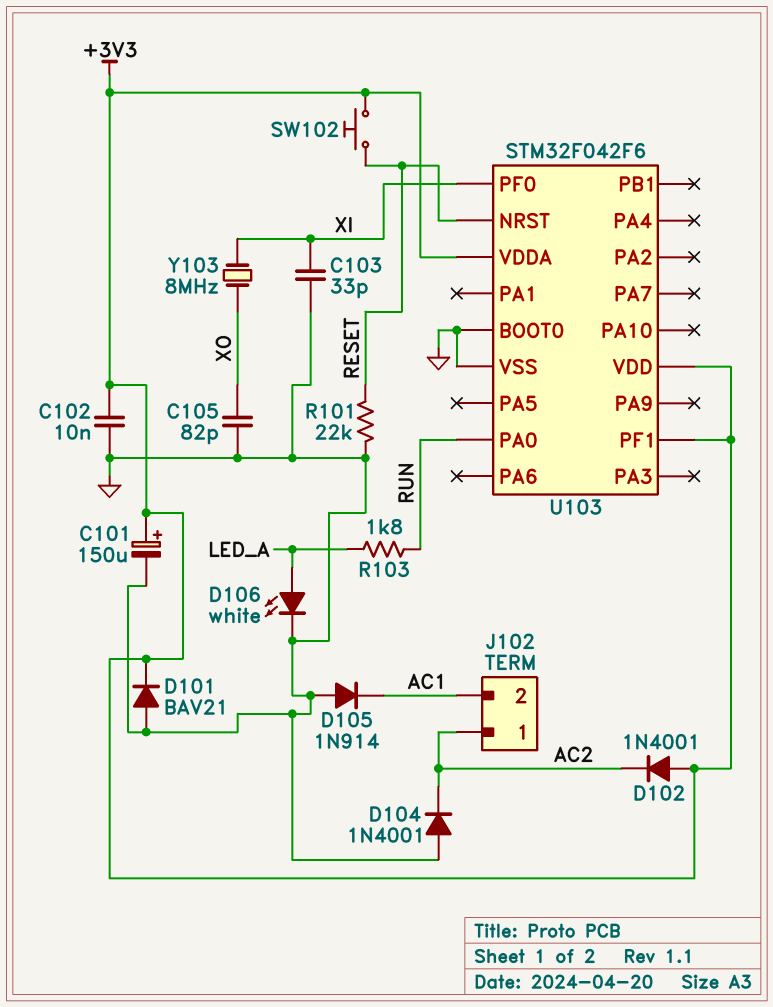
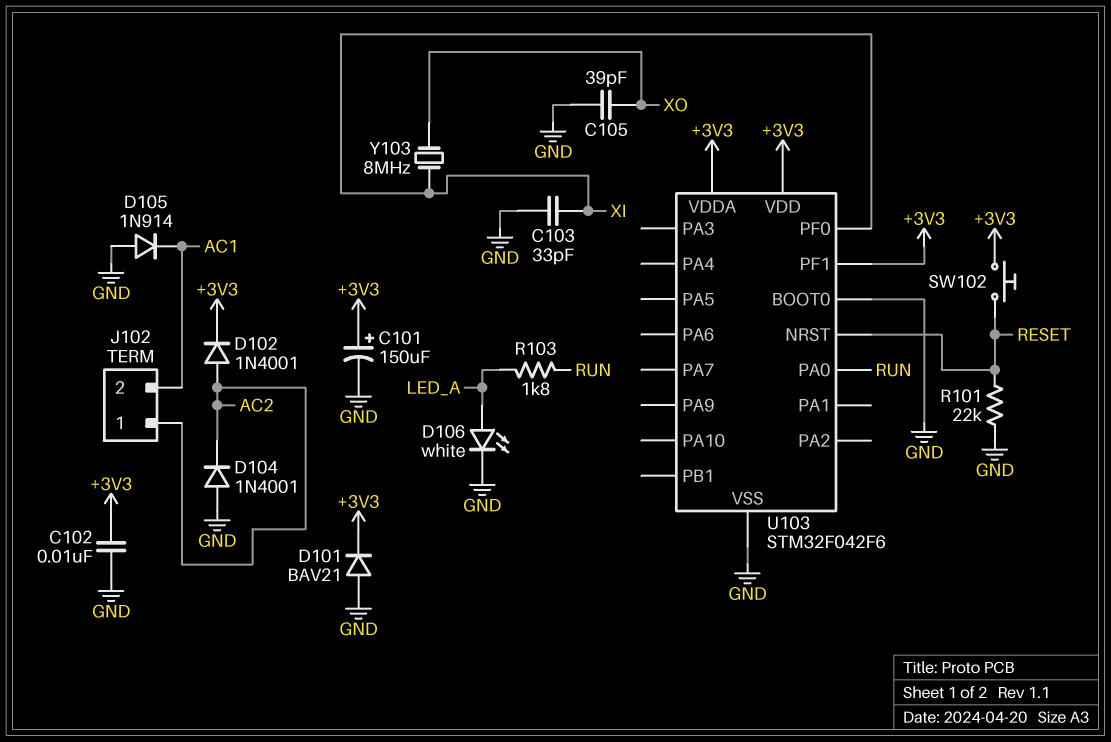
C105: 82pF (GND, XO) -> 39pF (GND, XO)
D102: diode 1N4001 (A +3V3, K AC2) -> diode 1N4001 (A AC2, K +3V3)

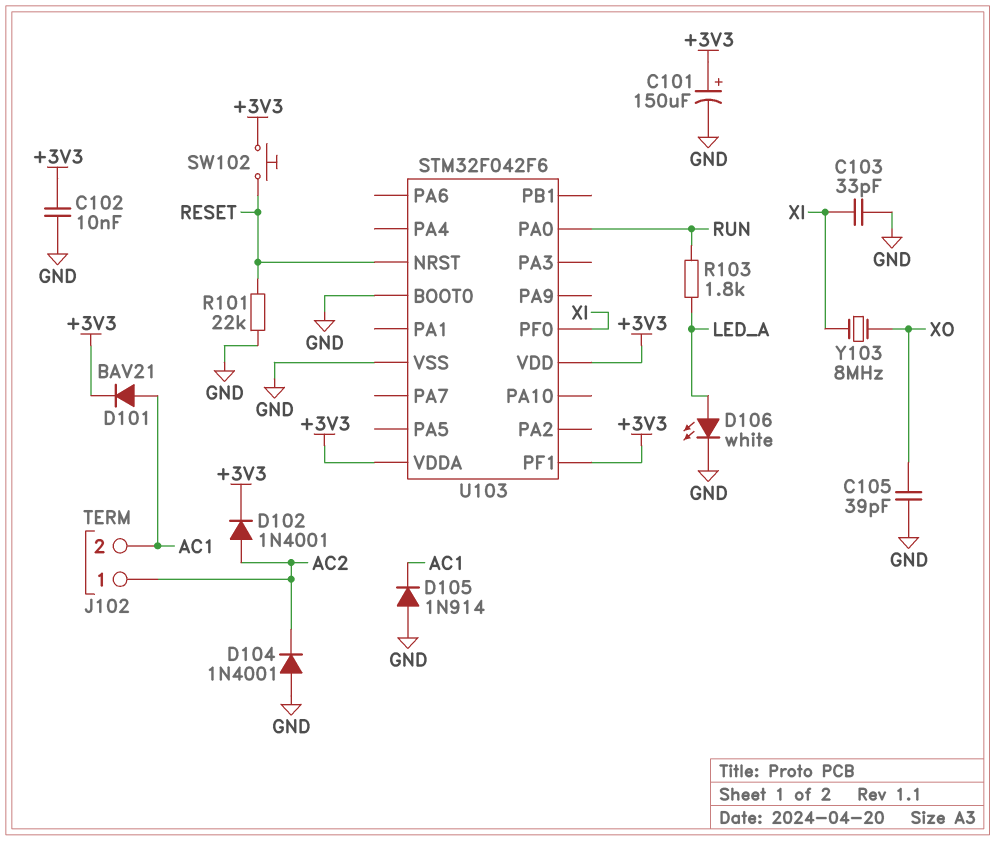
D101: diode BAV21 (A GND, K +3V3) -> diode BAV21 (A AC1, K +3V3)

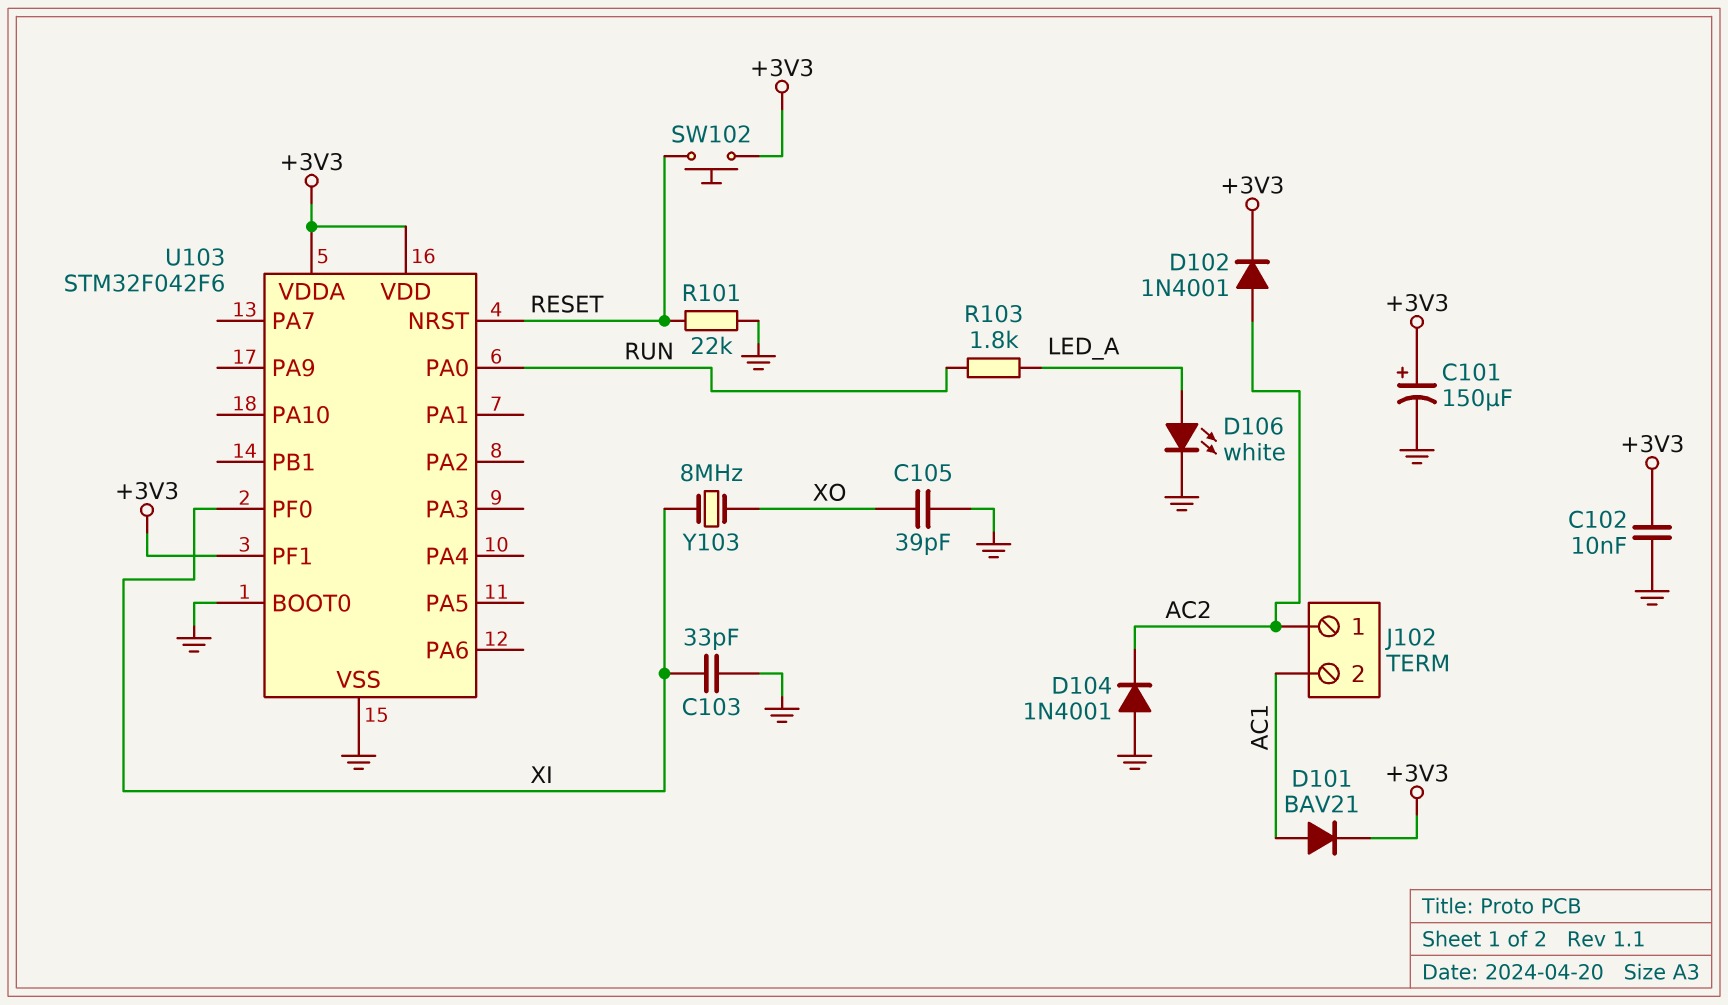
D105: diode 1N914 (A GND, K AC1) -> none

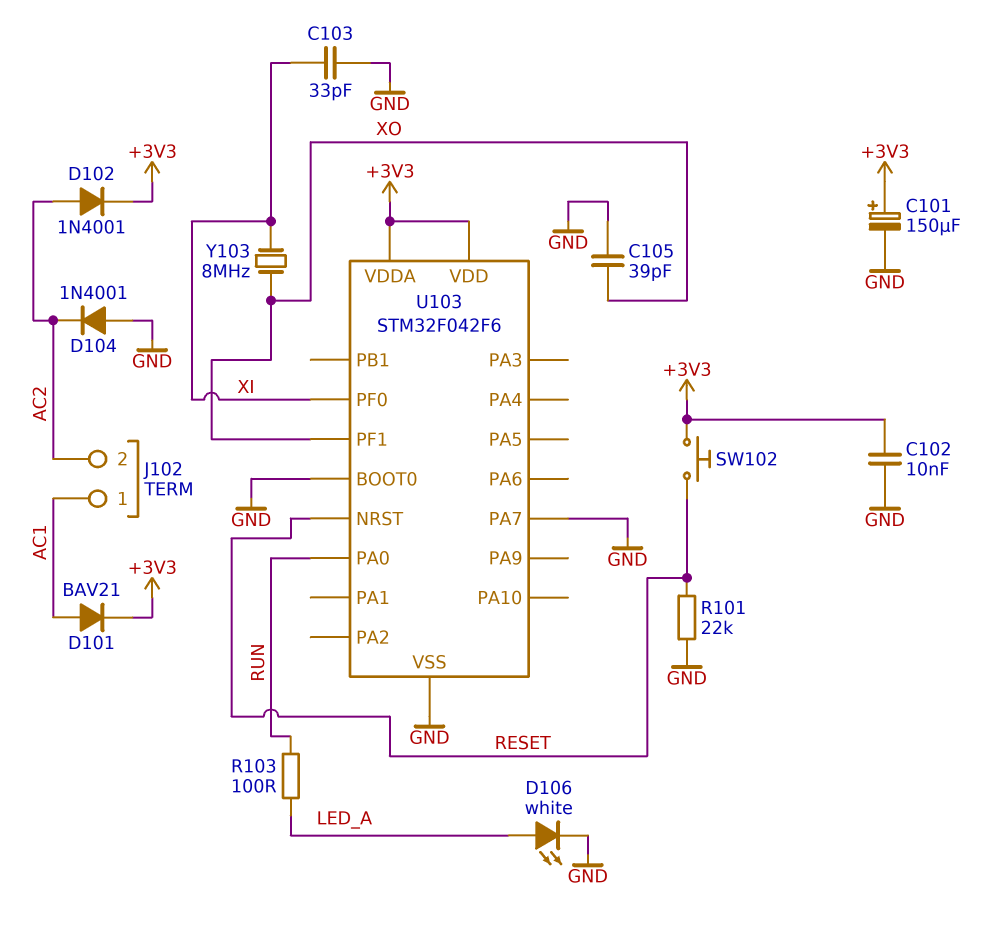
J102 pin 1: AC2 -> AC1
J102 pin 2: AC1 -> AC2
R103: 1.8k (LED_A, RUN) -> 100 (LED_A, RUN)
U103 pin PA7: none -> GND
U103 pin PF1: +3V3 -> XO

